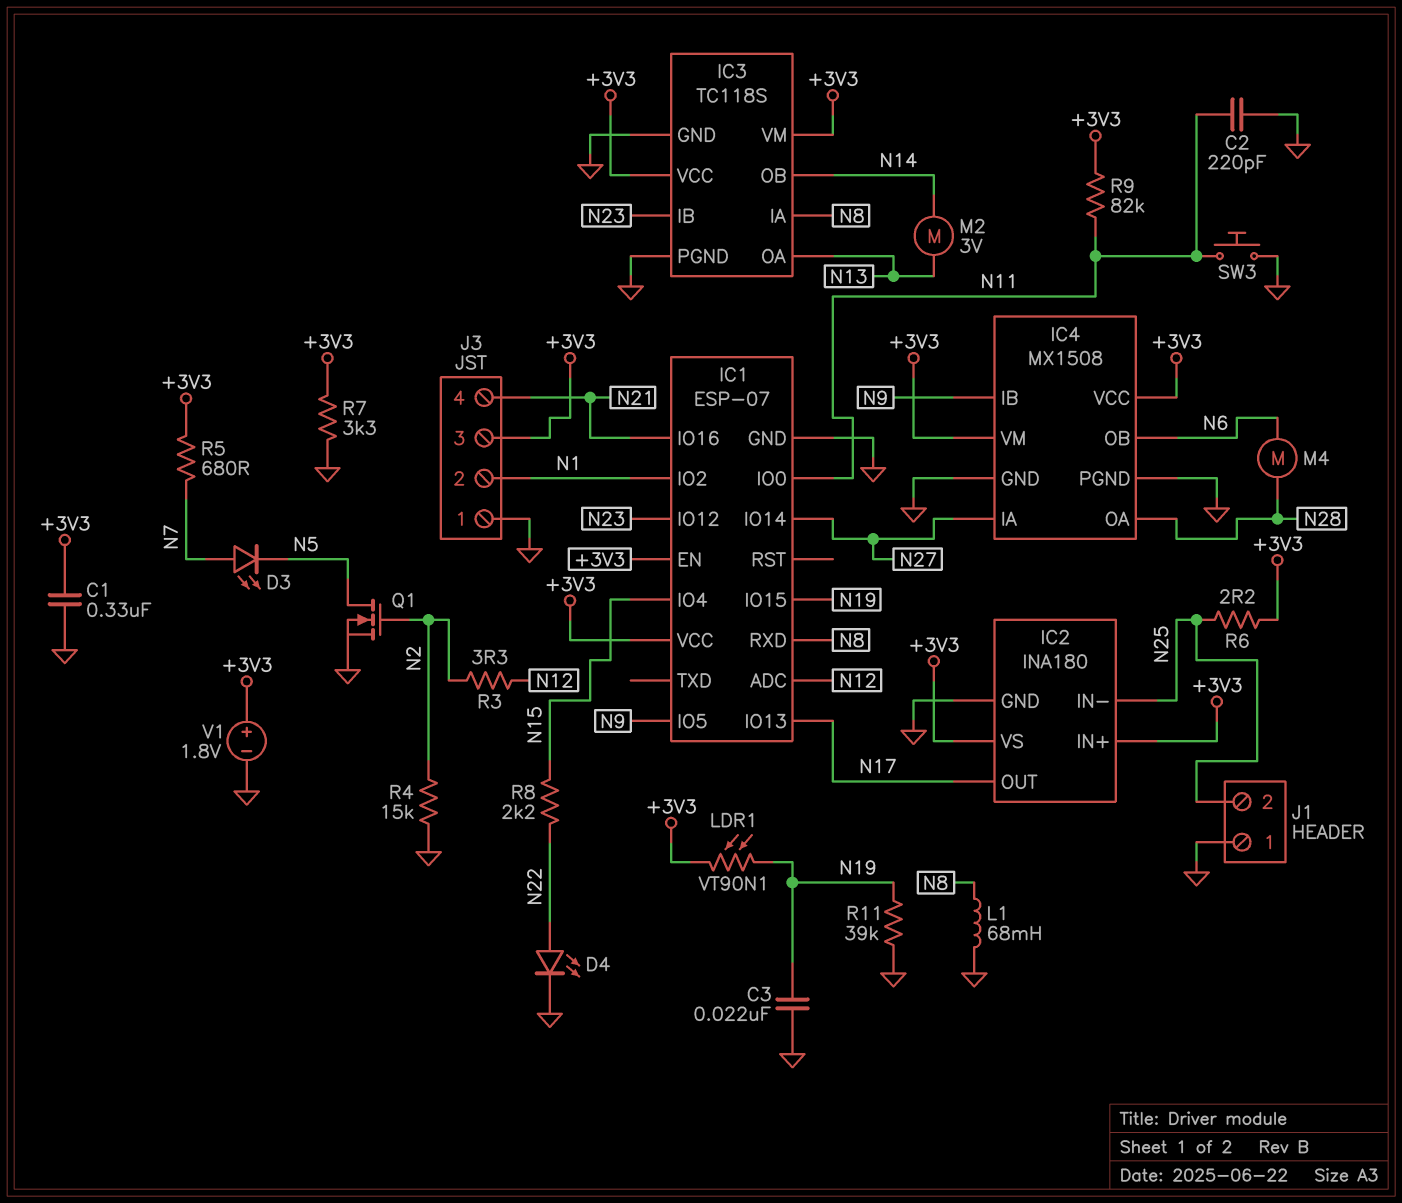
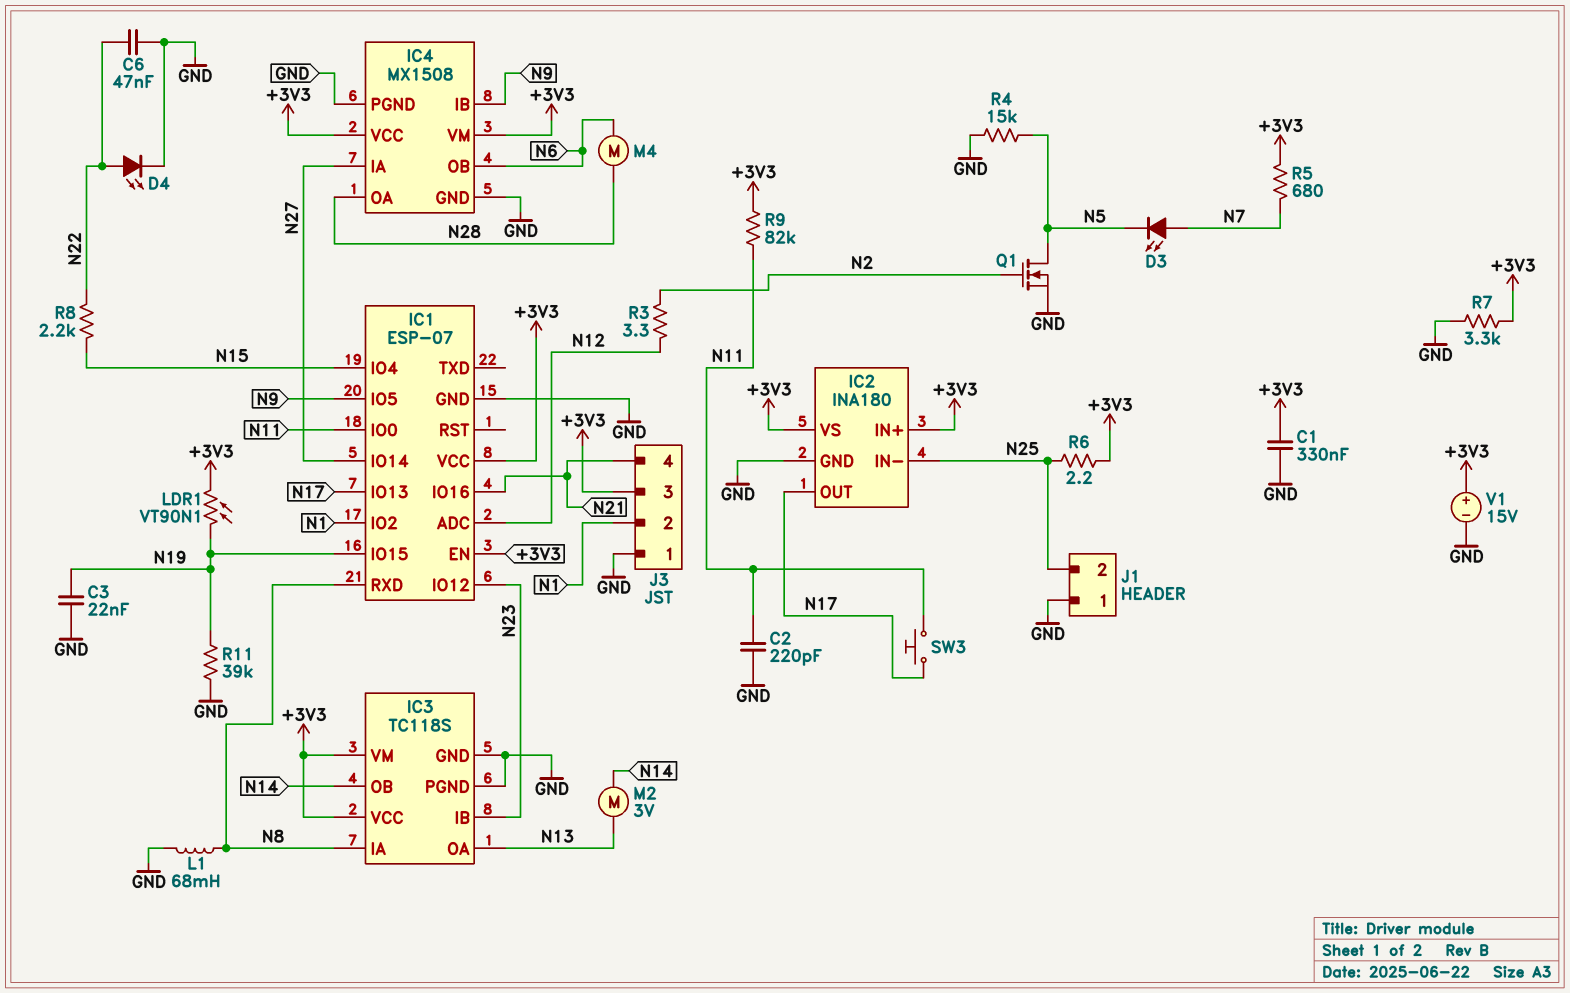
C6: none -> 47nF (GND, N22)
R4: 15k (GND, N2) -> 15k (GND, N5)
SW3: button (GND, N11) -> button (N11, N17)
V1: 1.8V (plus +3V3, minus GND) -> 15V (plus +3V3, minus GND)

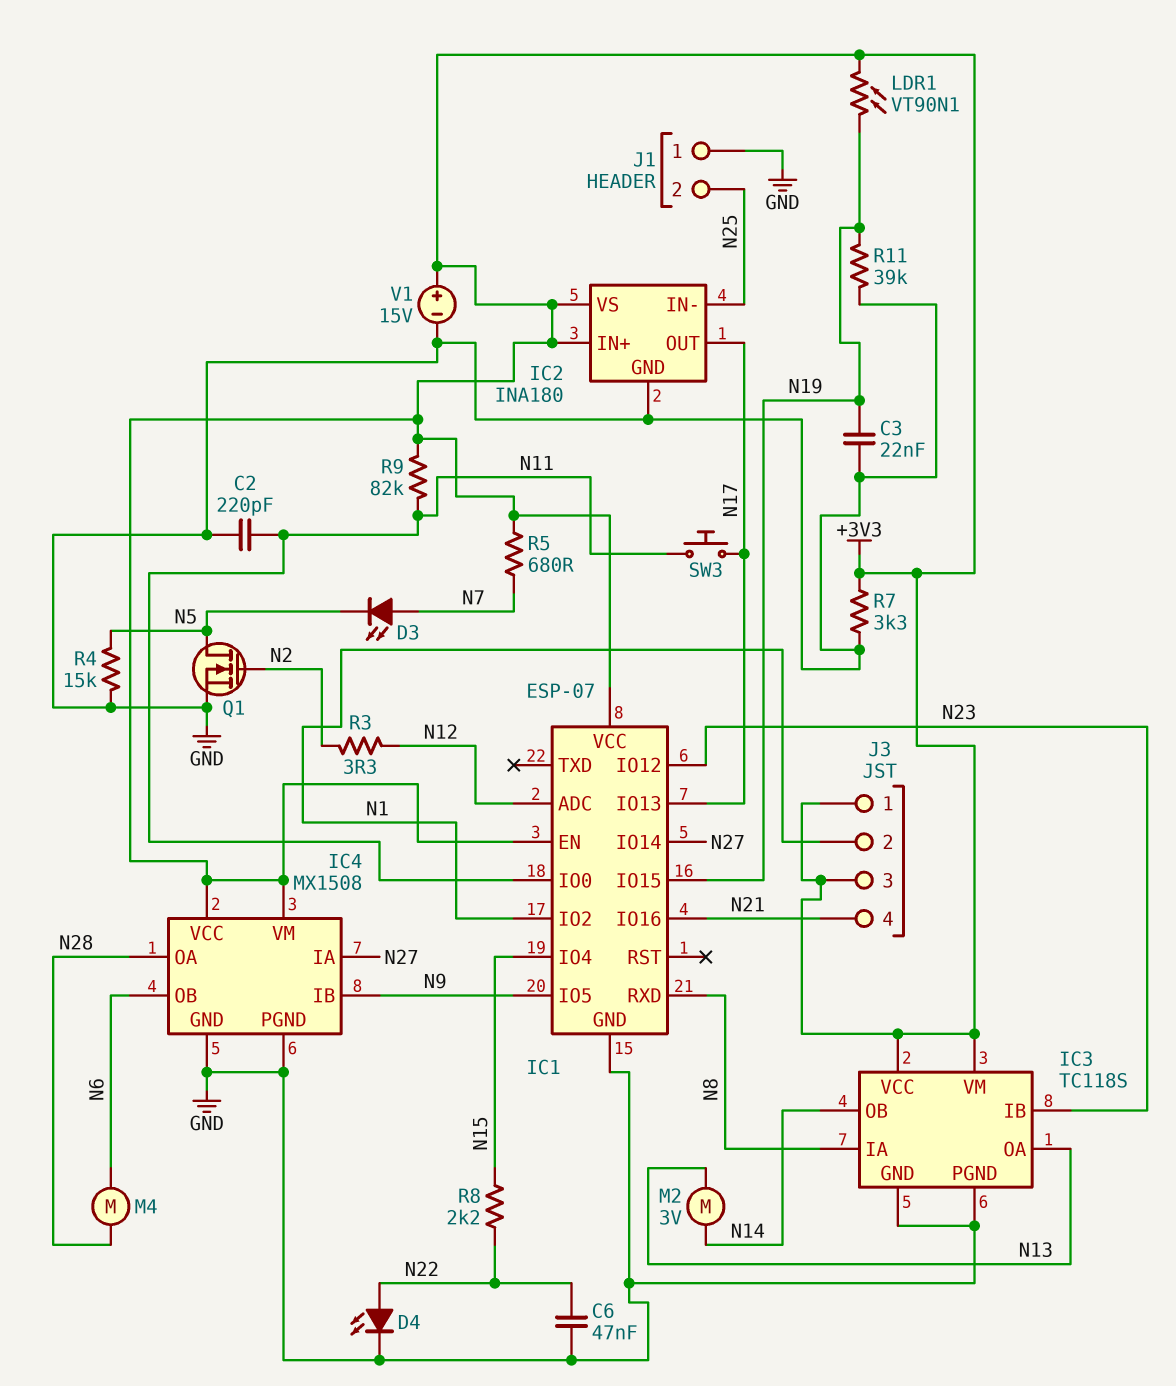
C1: 330nF (+3V3, GND) -> none
J3 pin 1: GND -> +3V3
L1: 68mH (GND, N8) -> none
R6: 2.2 (+3V3, N25) -> none

